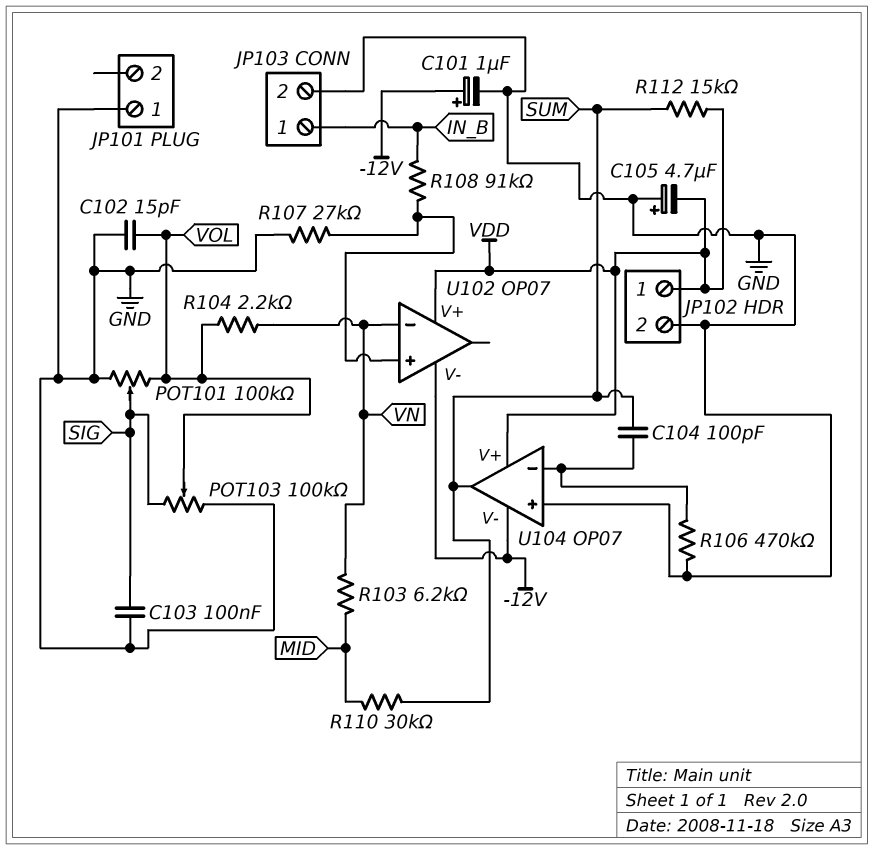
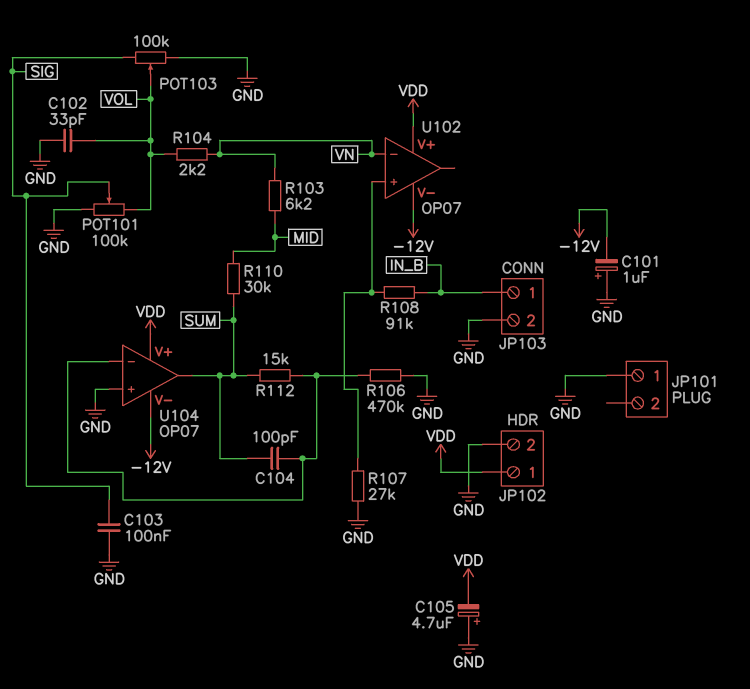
C101: 1uF (plus -12V, minus GND) -> 1uF (plus GND, minus -12V)
C102: 15pF (GND, VOL) -> 33pF (GND, VOL)
R112: 15k (SUM, VDD) -> 15k (SUM, U104/in-)

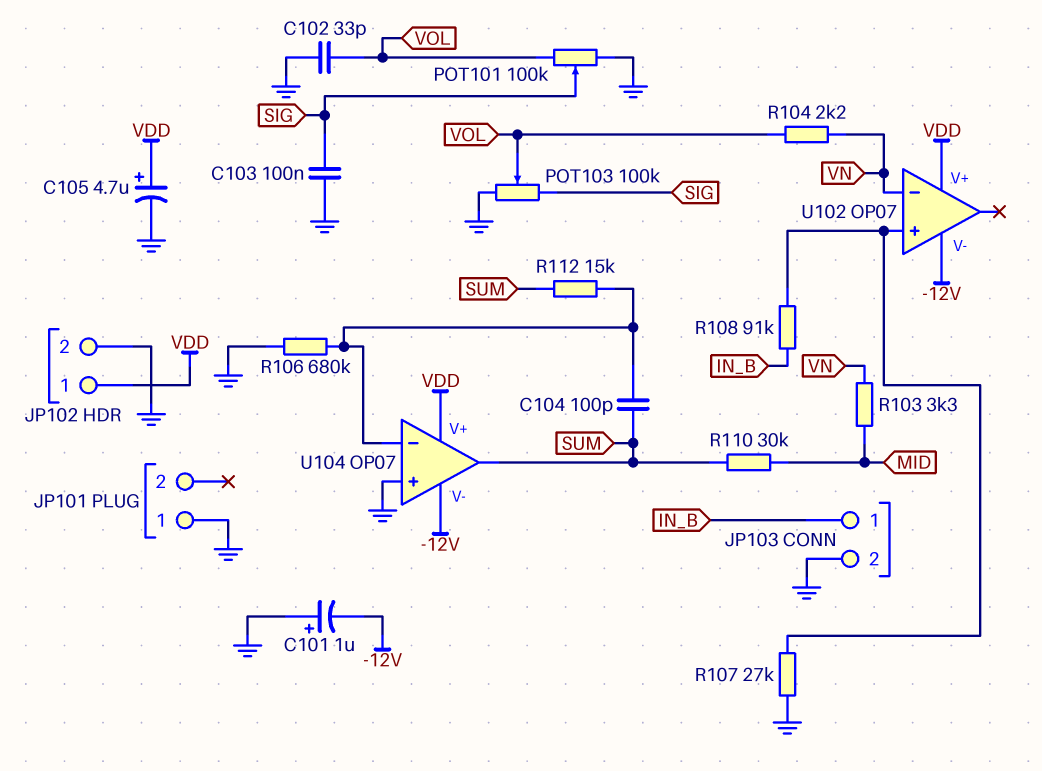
C105: 4.7uF (plus GND, minus VDD) -> 4.7uF (plus VDD, minus GND)
R103: 6.2k (MID, VN) -> 3.3k (MID, VN)
R106: 470k (GND, U104/in-) -> 680k (GND, U104/in-)

